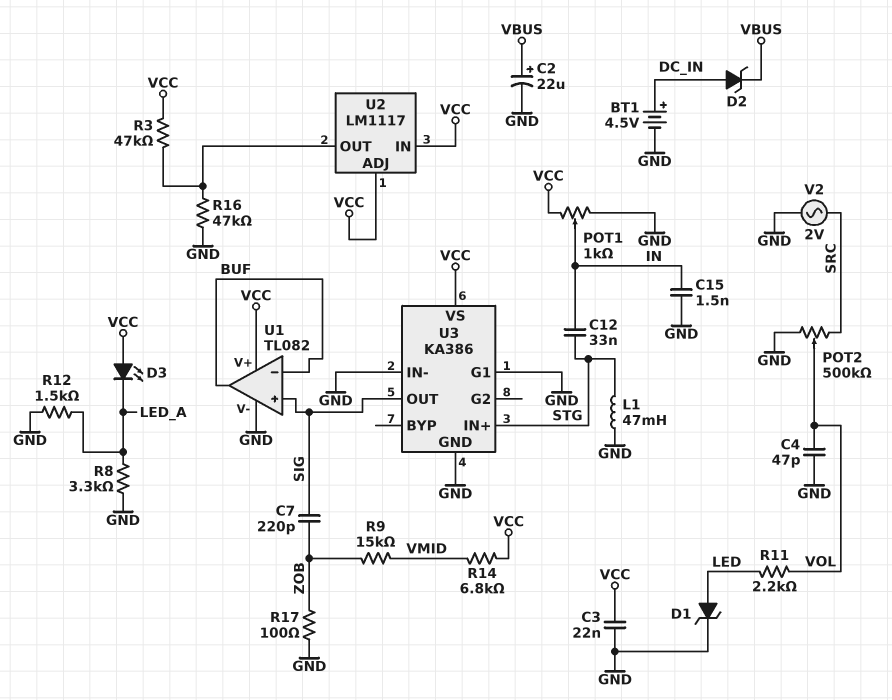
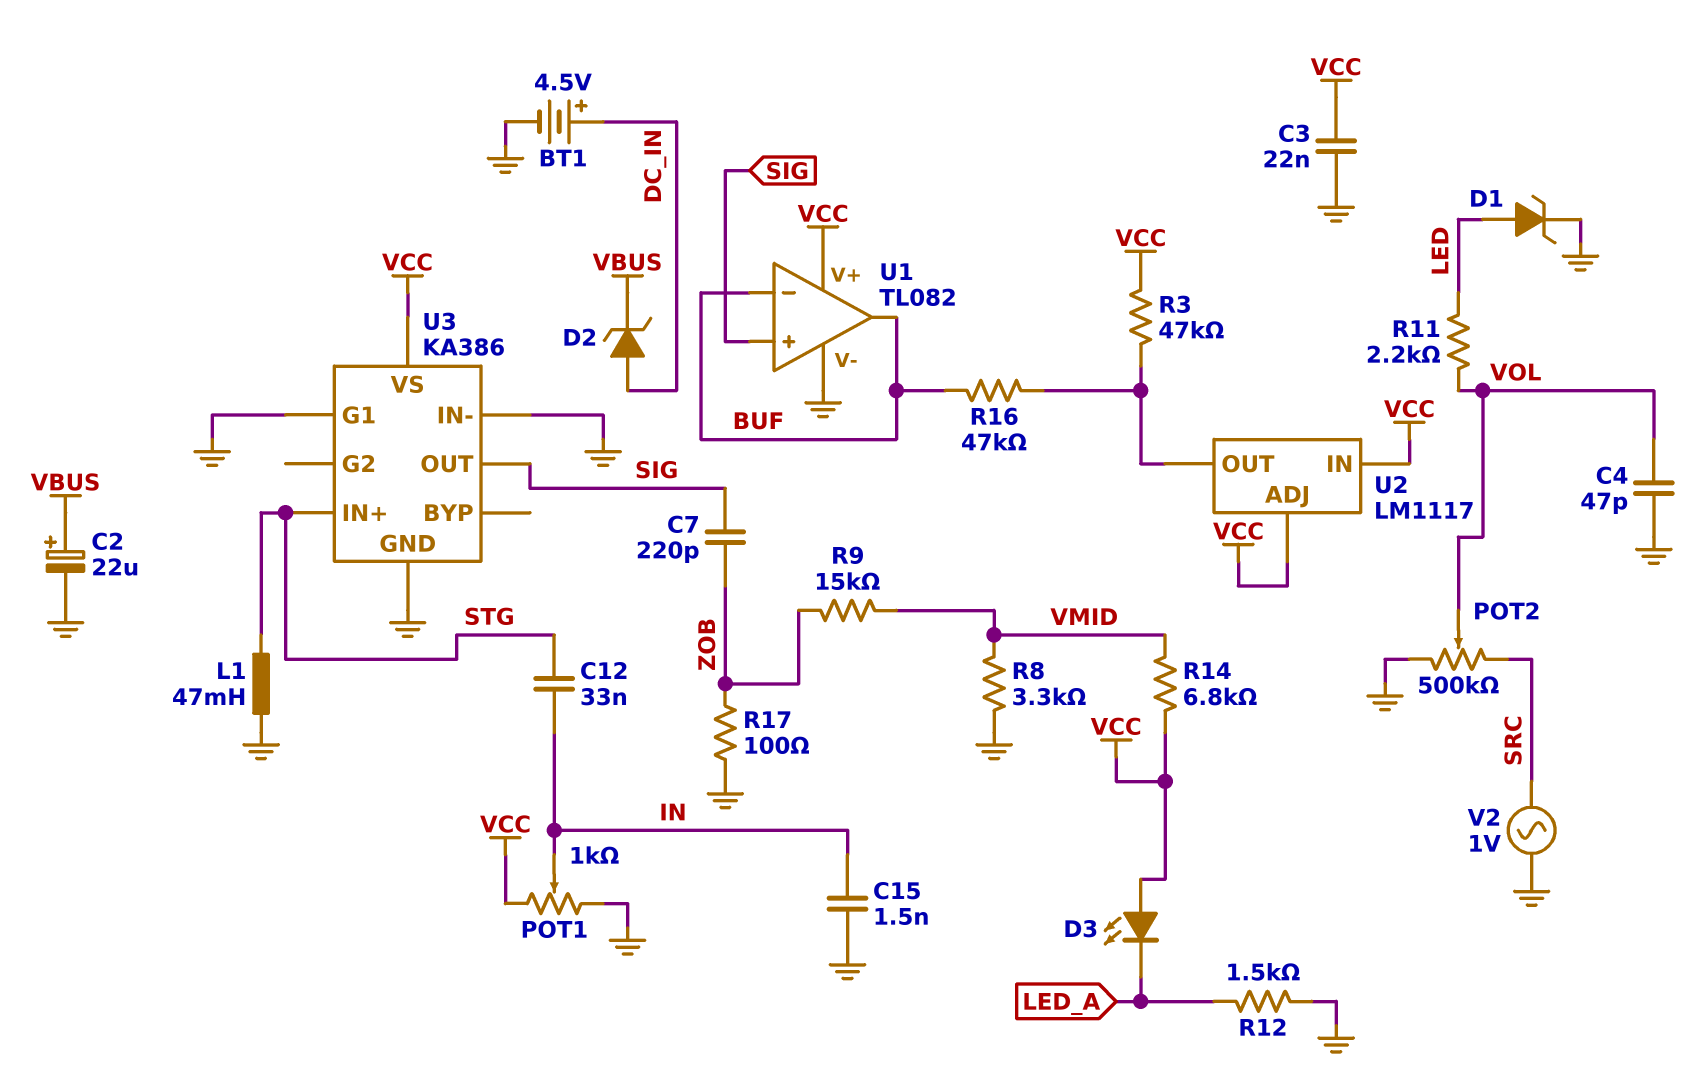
R8: 3.3k (GND, LED_A) -> 3.3k (GND, VMID)
R16: 47k (GND, U2/OUT) -> 47k (BUF, U2/OUT)
V2: AC 2V (GND, SRC) -> AC 1V (GND, SRC)

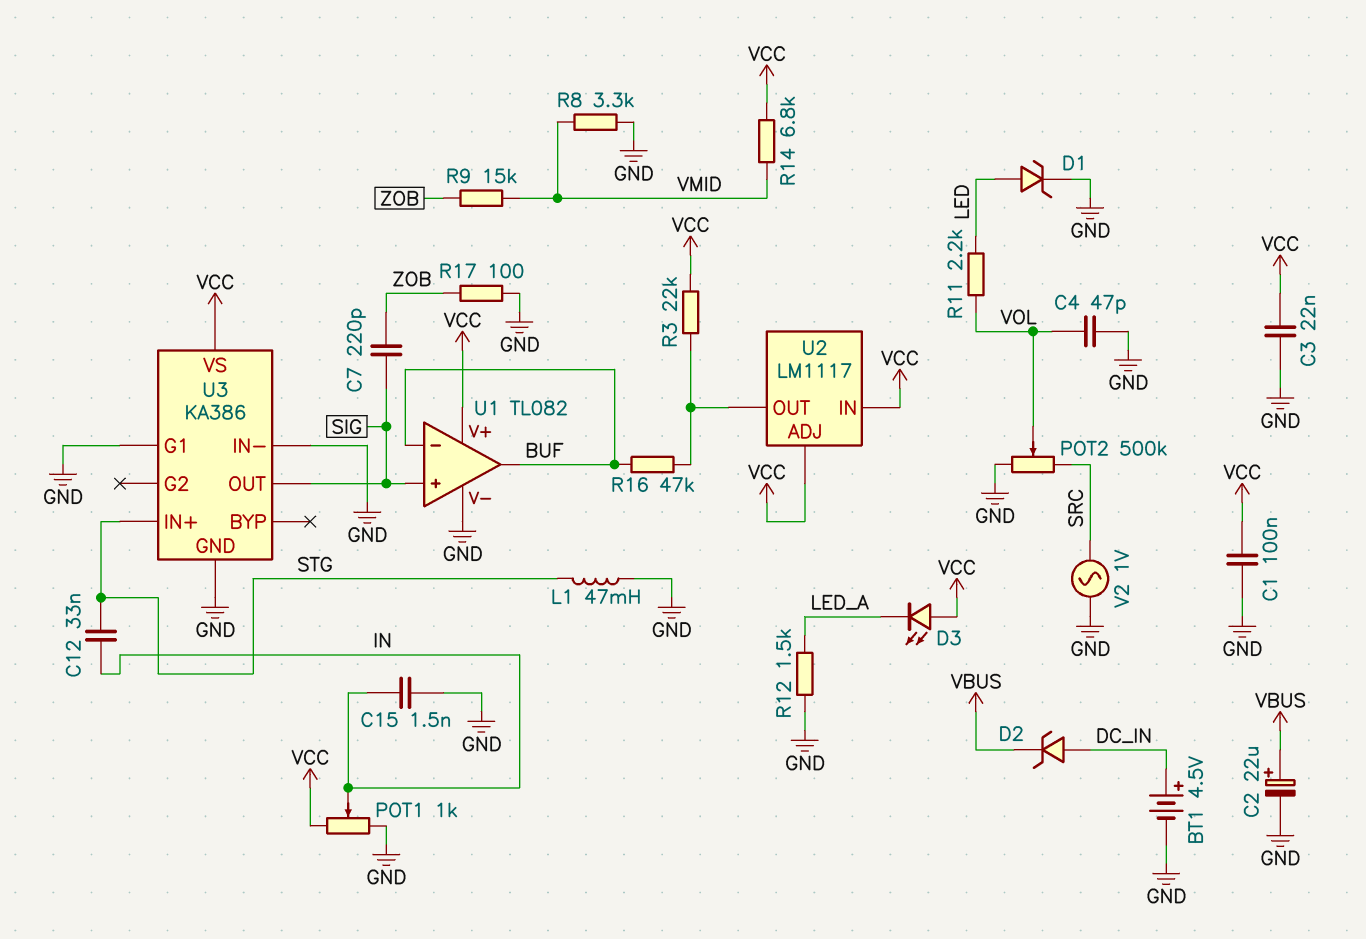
C1: none -> 100nF (GND, VCC)
R3: 47k (U2/OUT, VCC) -> 22k (U2/OUT, VCC)

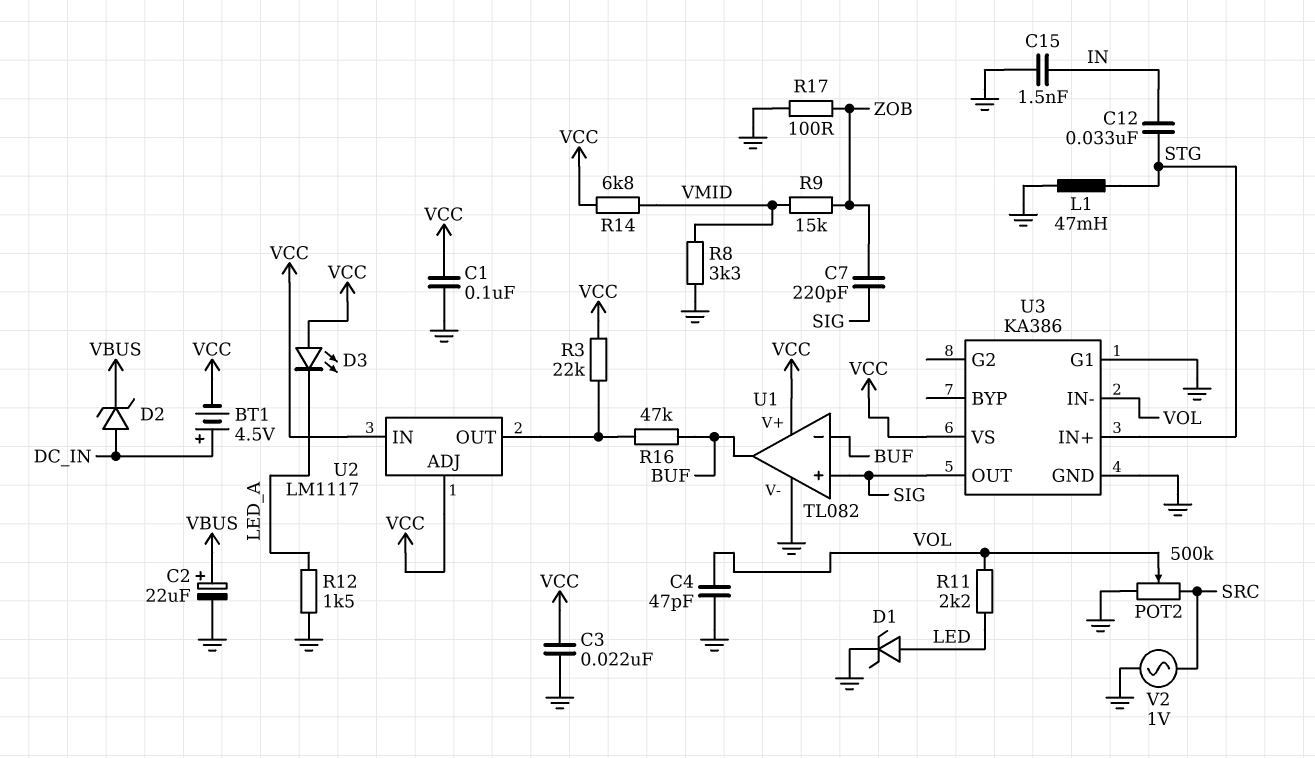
BT1: 4.5V (plus DC_IN, minus GND) -> 4.5V (plus DC_IN, minus VCC)
POT1: 1k (GND, VCC, wiper IN) -> none
U3 pin IN-: GND -> VOL

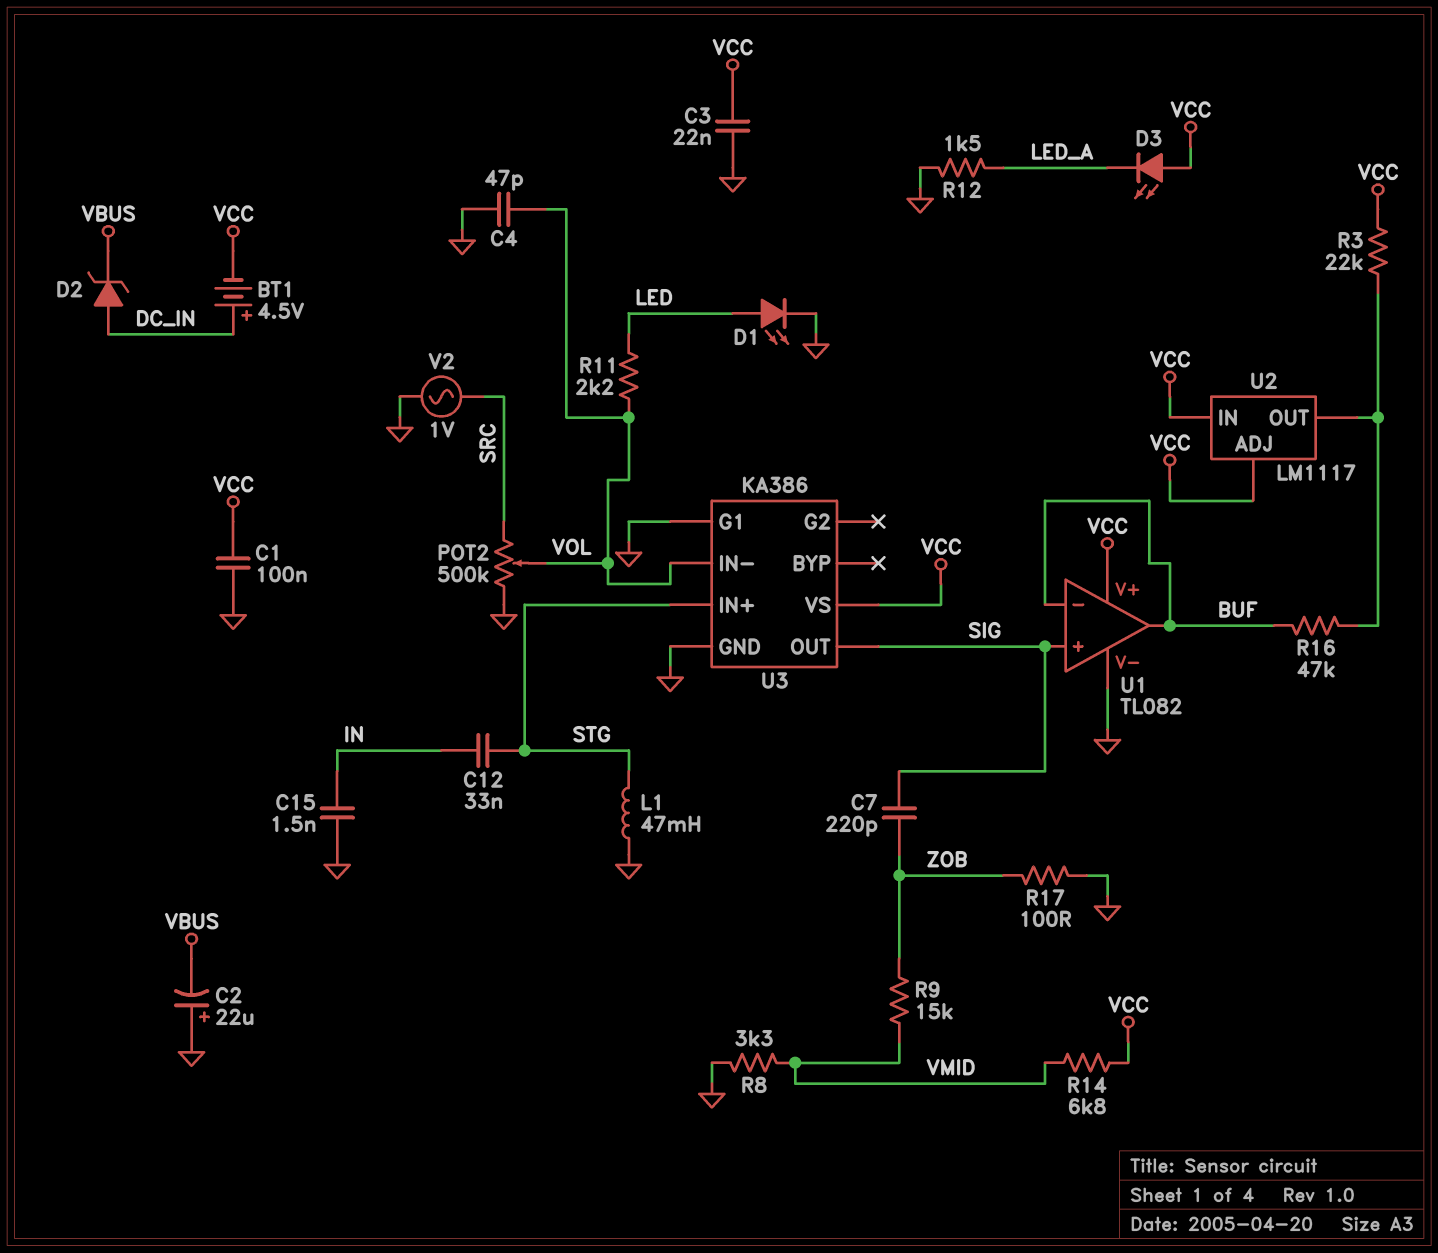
C2: 22uF (plus VBUS, minus GND) -> 22uF (plus GND, minus VBUS)
D1: zener (A LED, K GND) -> LED (A LED, K GND)

